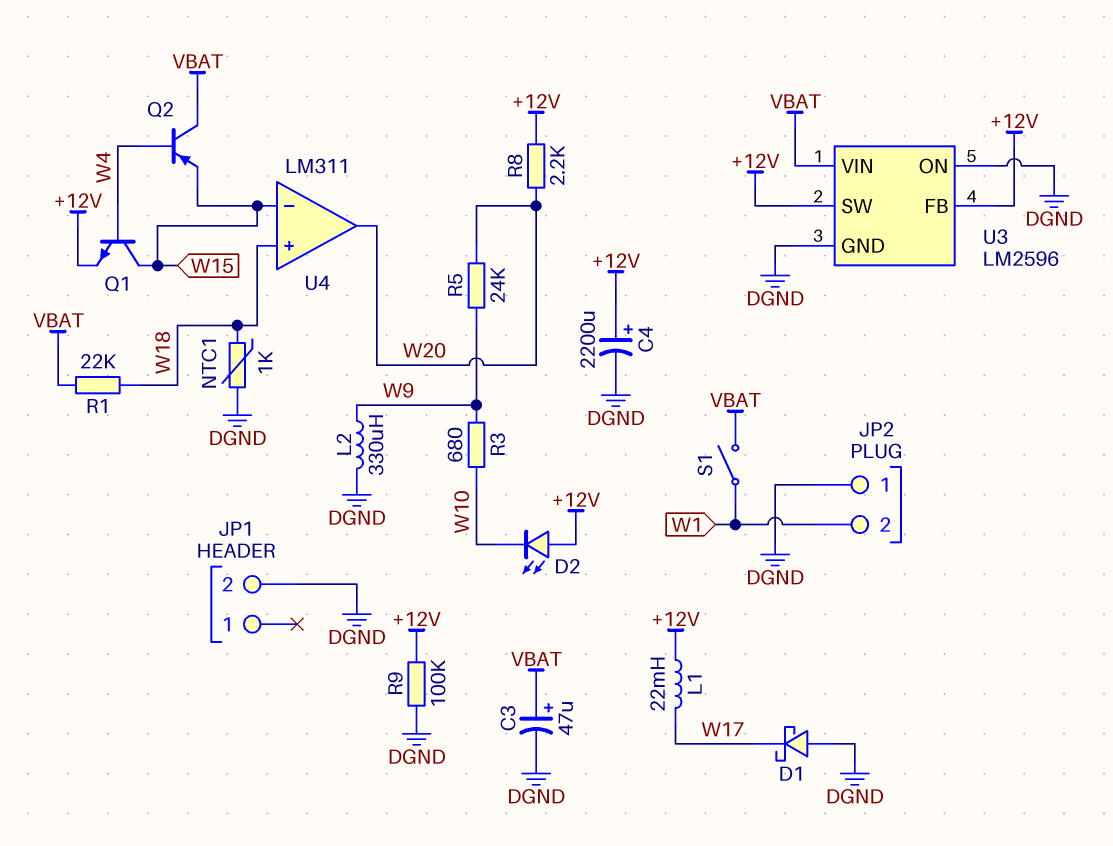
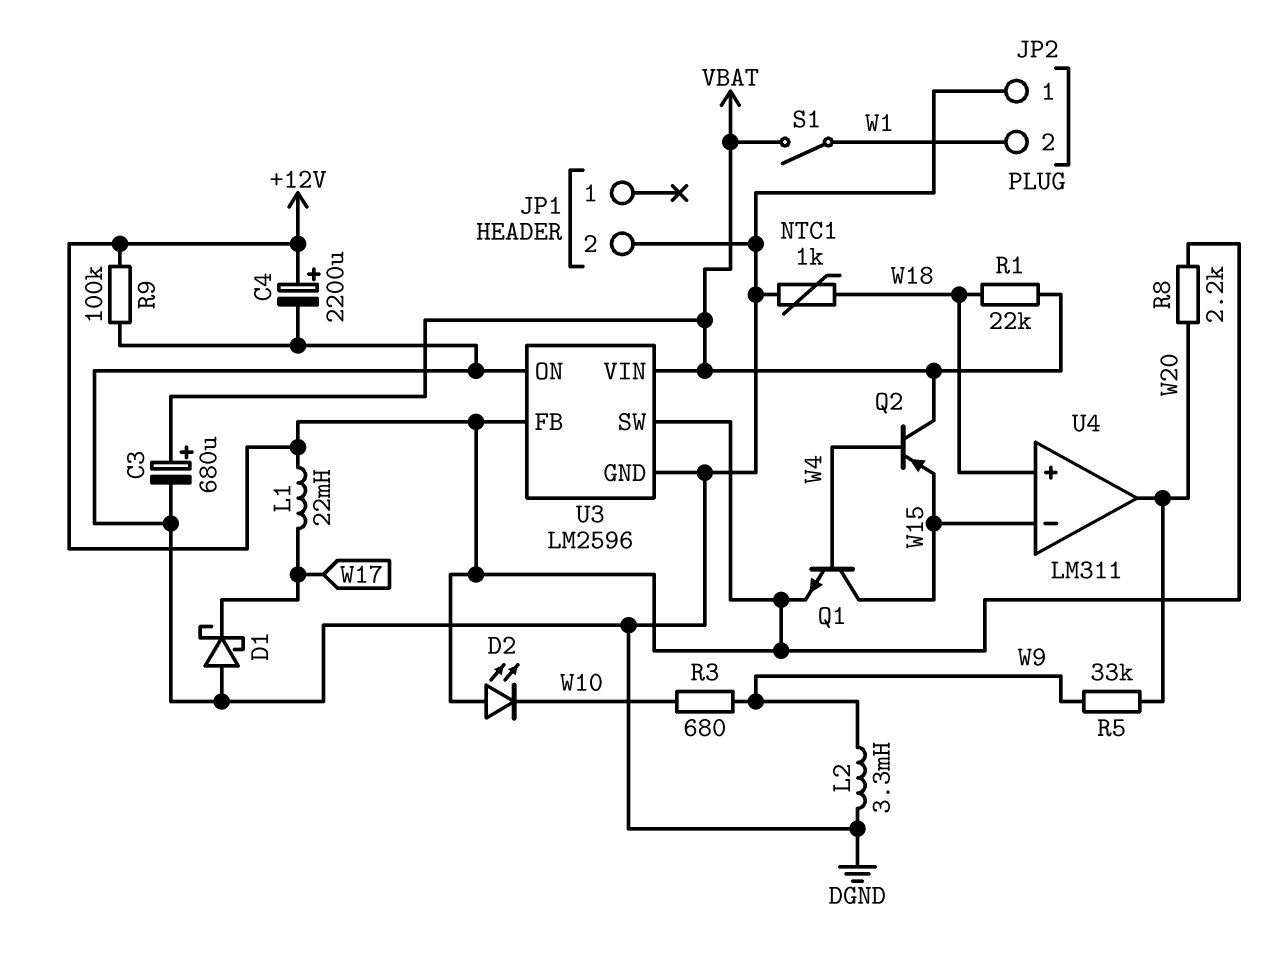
C3: 47uF (plus VBAT, minus DGND) -> 680uF (plus VBAT, minus DGND)
L2: 330uH (DGND, W9) -> 3.3mH (DGND, W9)
R5: 24k (W9, W20) -> 33k (W9, W20)

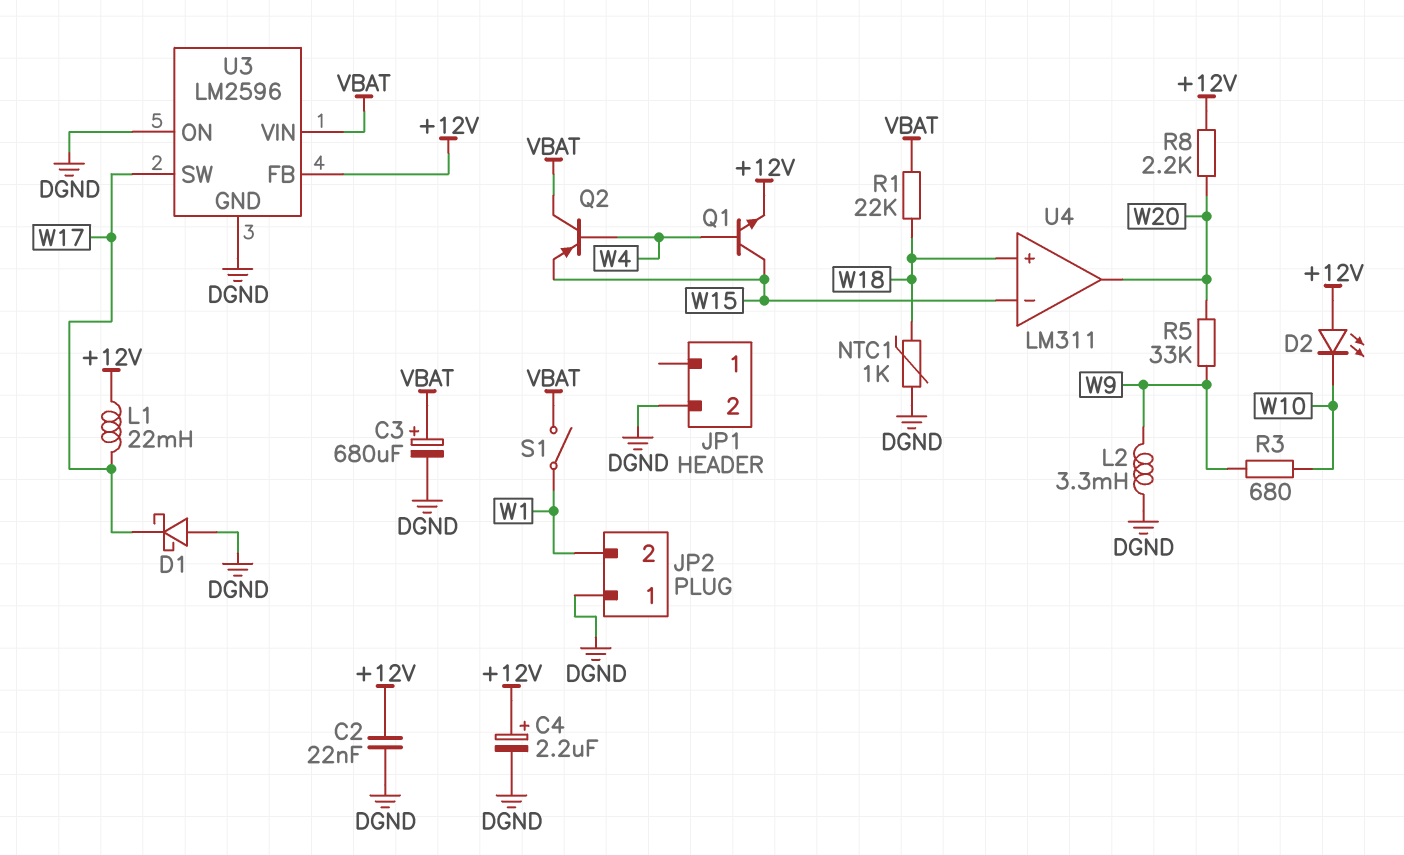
C2: none -> 22nF (+12V, DGND)
C4: 2200uF (plus +12V, minus DGND) -> 2.2uF (plus +12V, minus DGND)
R9: 100k (+12V, DGND) -> none
U3 pin SW: +12V -> W17

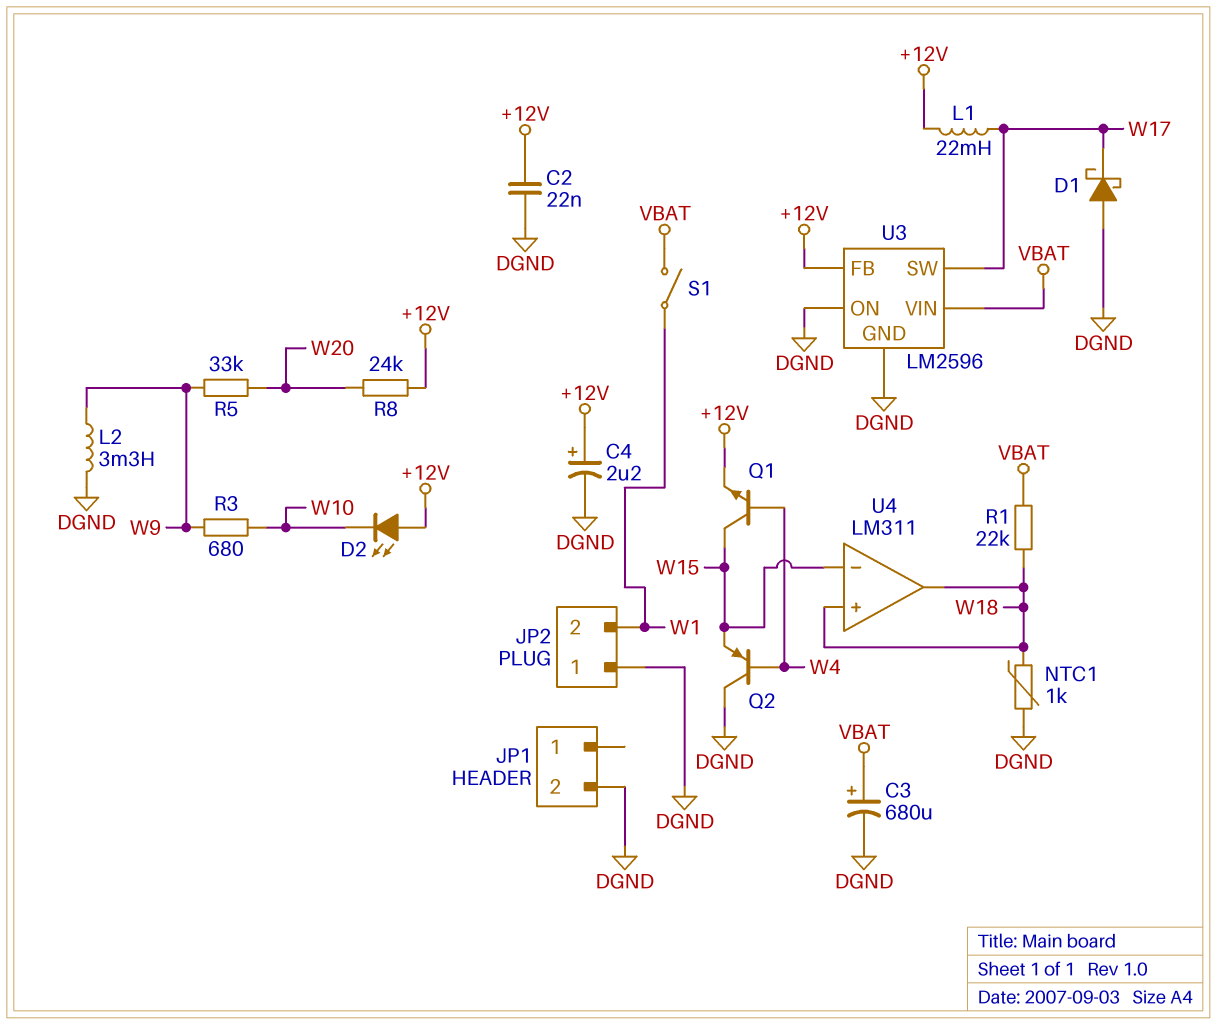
Q2: PNP (B W4, C VBAT, E W15) -> PNP (B W4, C DGND, E W15)
R8: 2.2k (+12V, W20) -> 24k (+12V, W20)
U4 pin out: W20 -> W18

